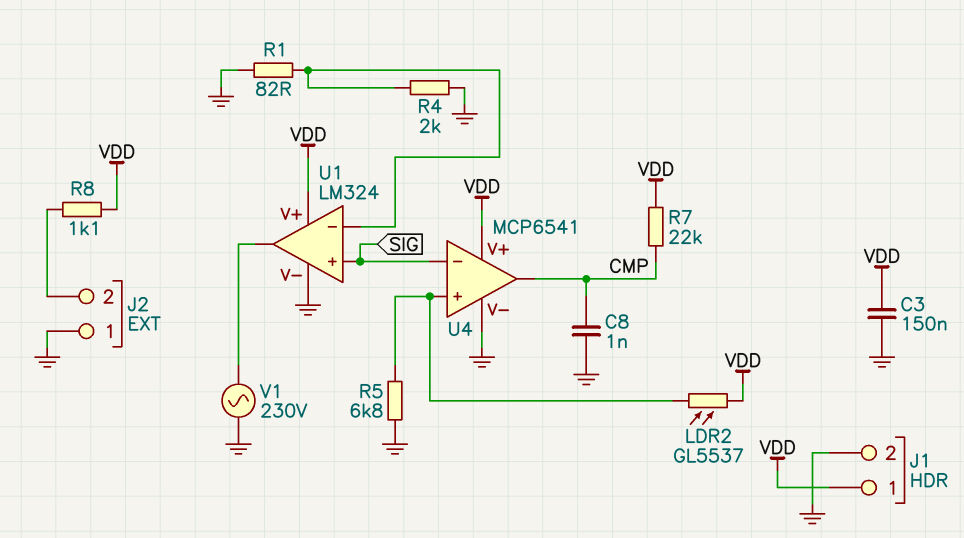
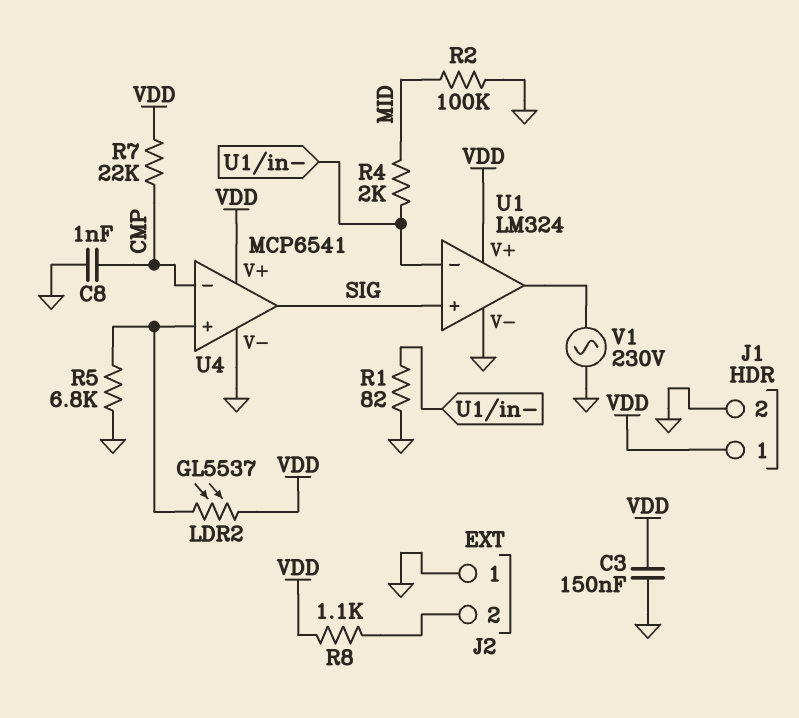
R2: none -> 100k (GND, MID)
R4: 2k (GND, U1/in-) -> 2k (MID, U1/in-)
U4 pin in-: SIG -> CMP
U4 pin out: CMP -> SIG

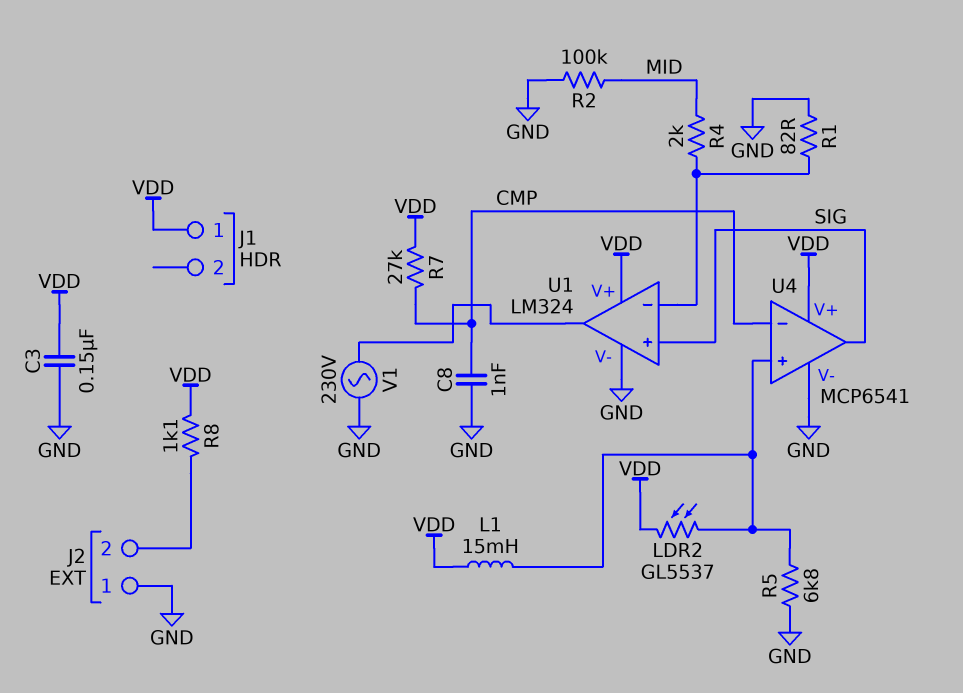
J1 pin 2: GND -> none
L1: none -> 15mH (U4/in+, VDD)
R7: 22k (CMP, VDD) -> 27k (CMP, VDD)

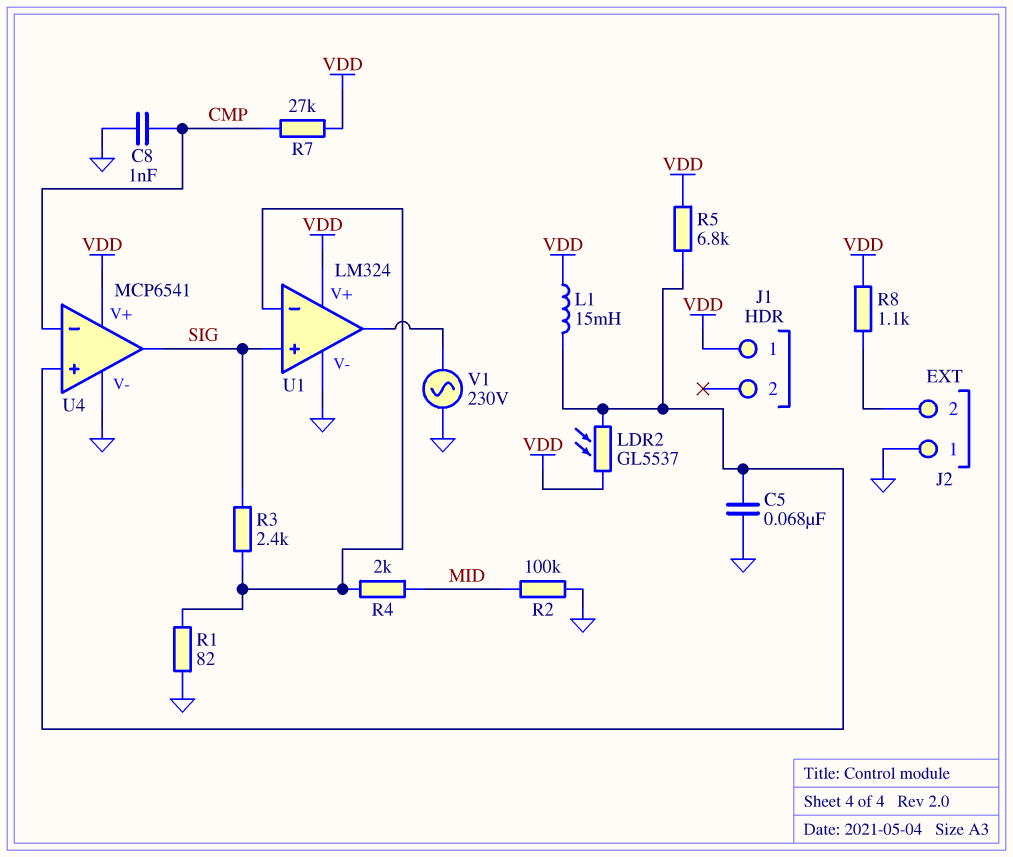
C3: 150nF (GND, VDD) -> none
C5: none -> 68nF (GND, U4/in+)
R3: none -> 2.4k (SIG, U1/in-)
R5: 6.8k (GND, U4/in+) -> 6.8k (U4/in+, VDD)

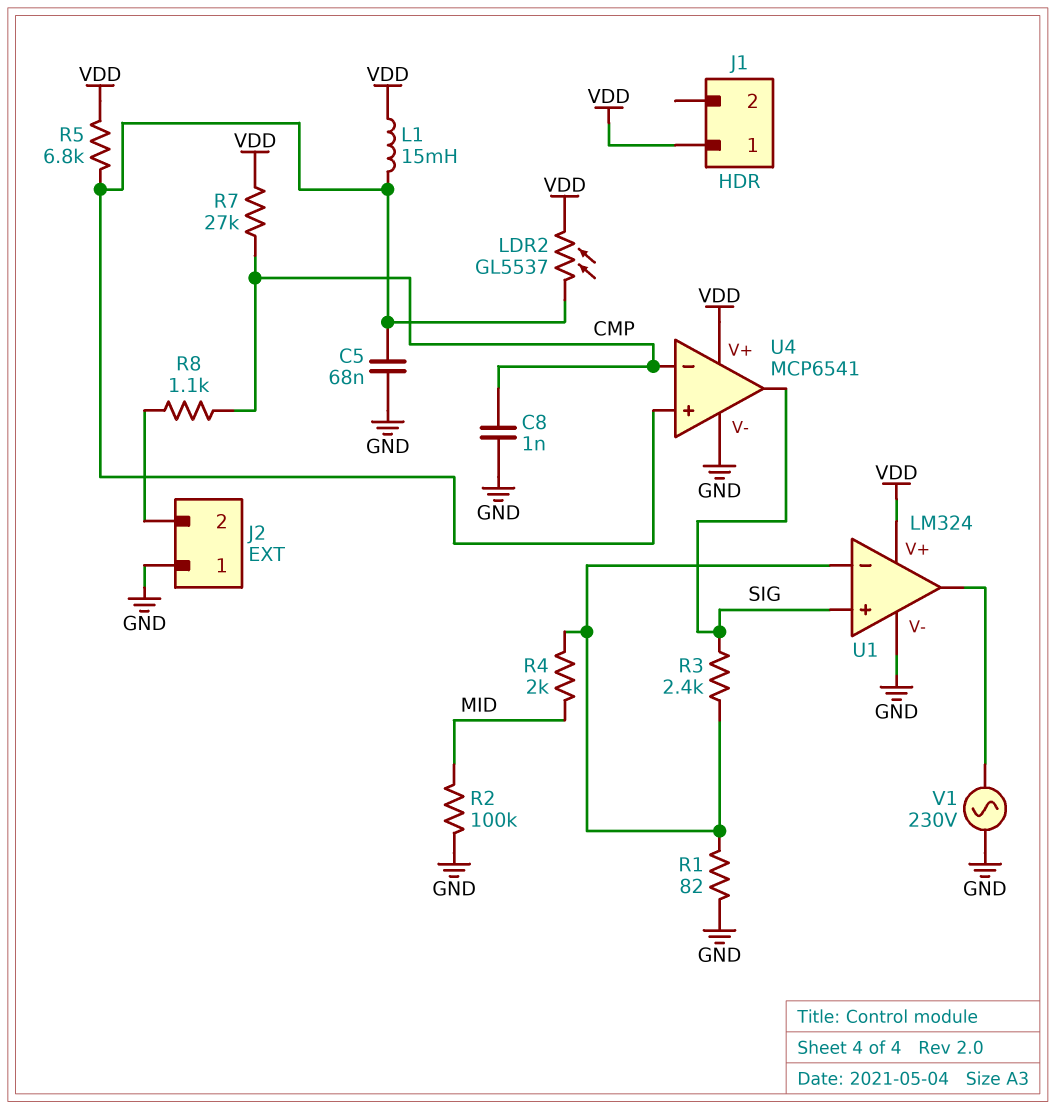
R8: 1.1k (J2/2, VDD) -> 1.1k (CMP, J2/2)

